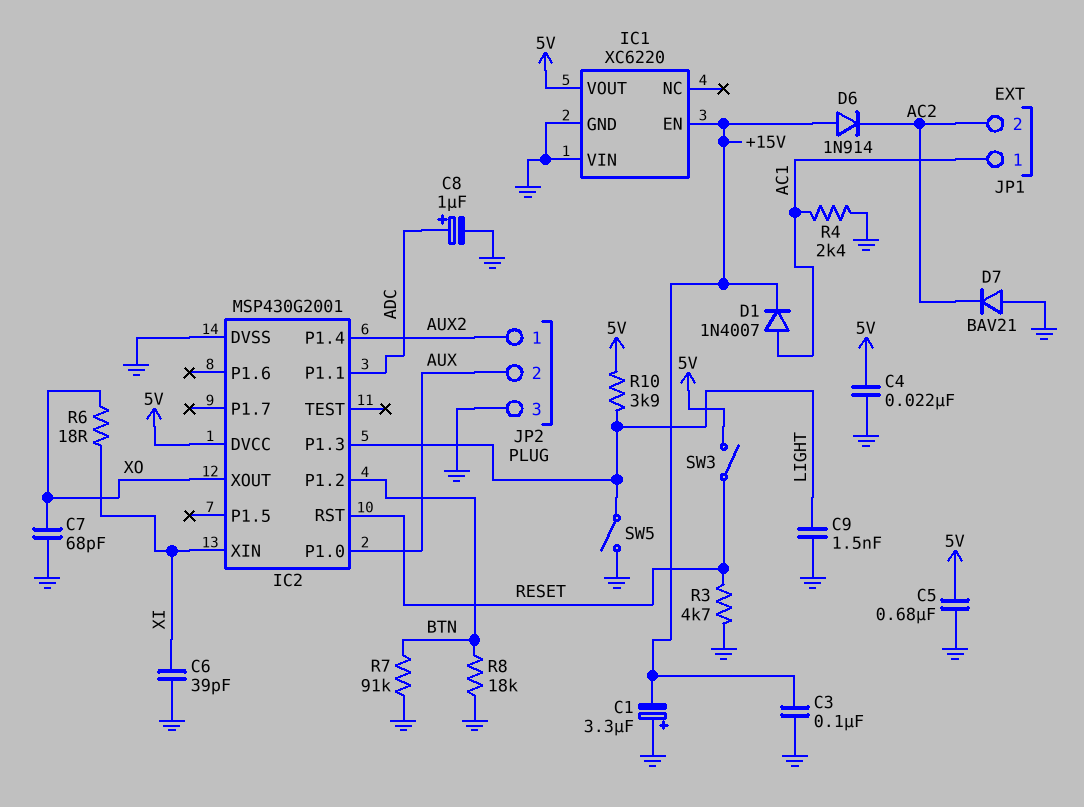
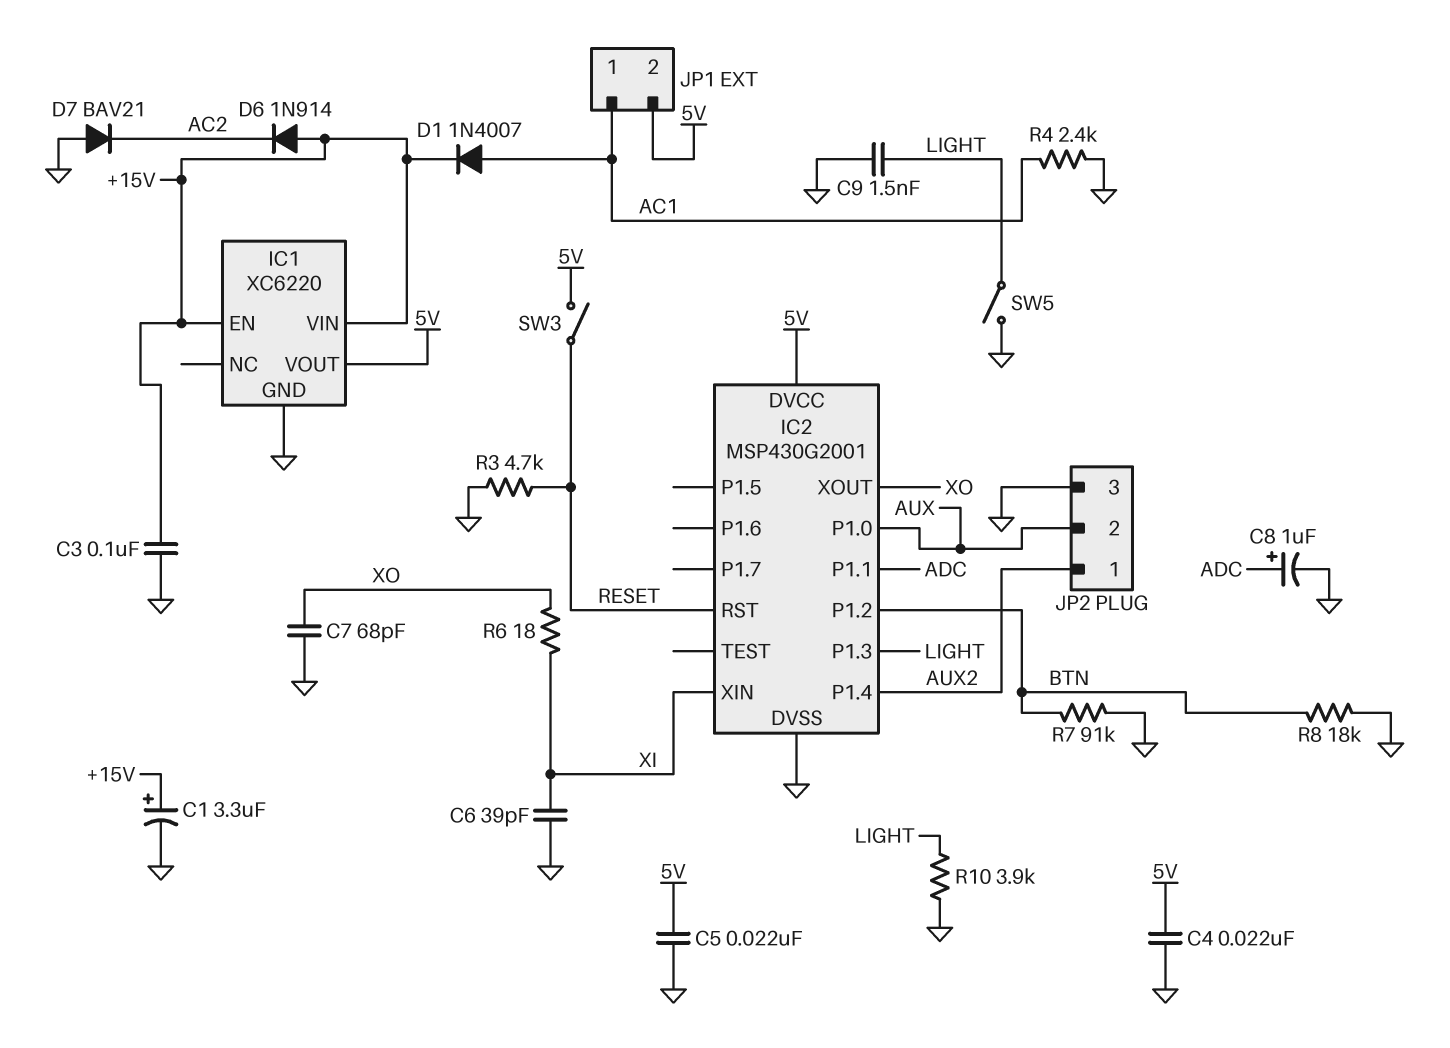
C1: 3.3uF (plus GND, minus +15V) -> 3.3uF (plus +15V, minus GND)
C5: 680nF (5V, GND) -> 22nF (5V, GND)
IC1 pin VIN: GND -> +15V
JP1 pin 2: AC2 -> 5V
R10: 3.9k (5V, LIGHT) -> 3.9k (GND, LIGHT)

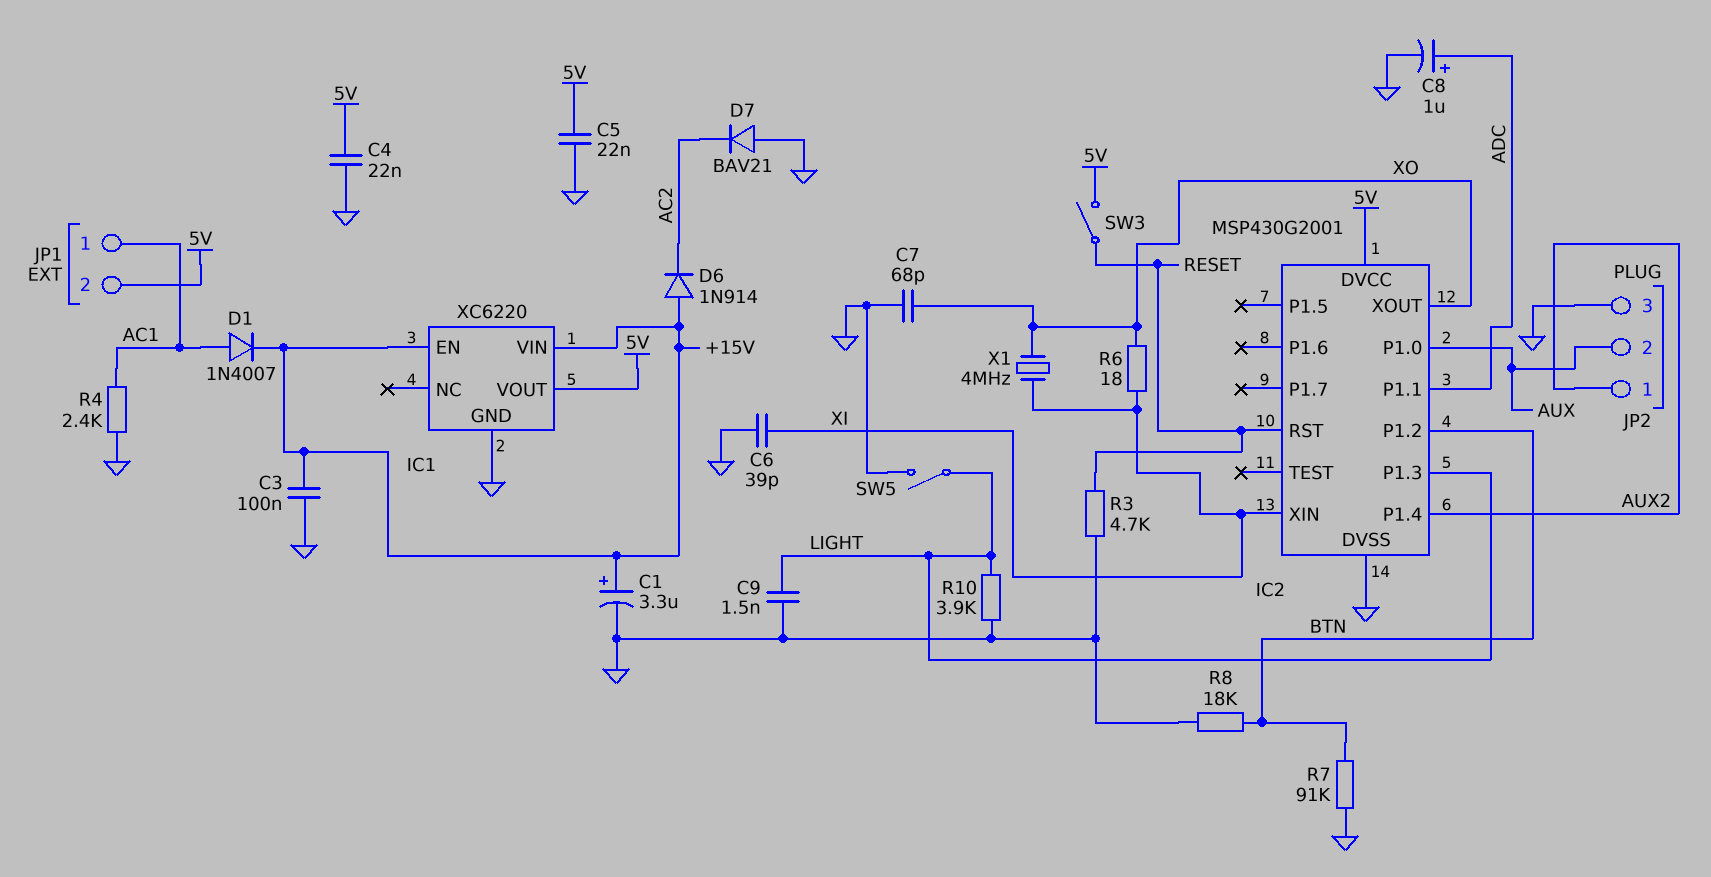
X1: none -> 4MHz (XI, XO)

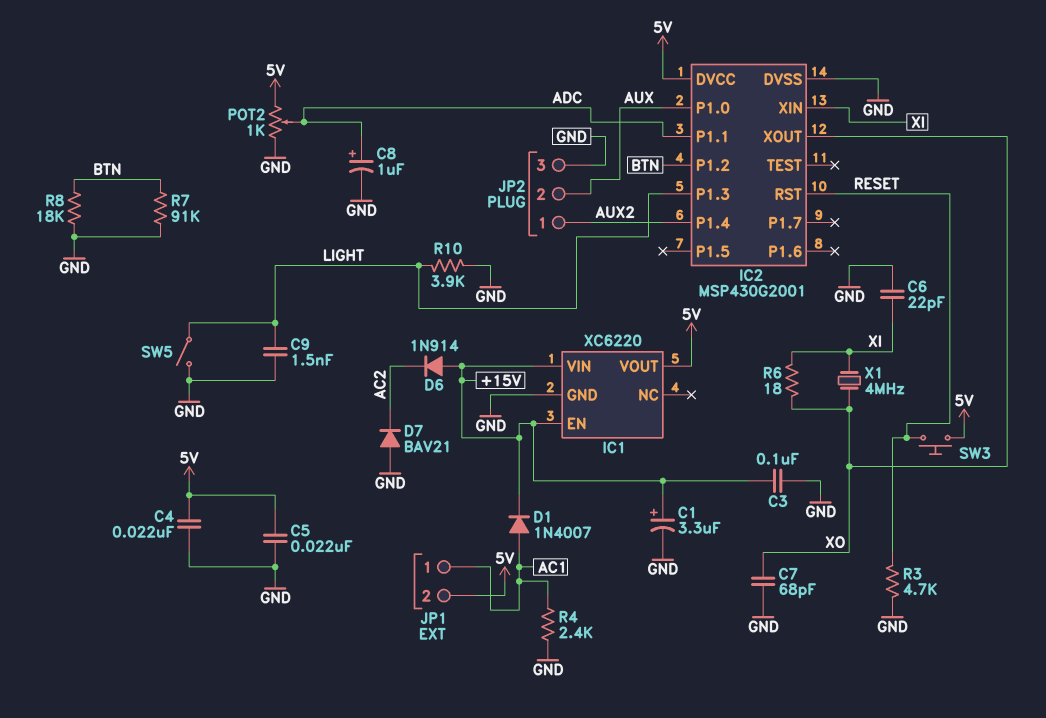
C6: 39pF (GND, XI) -> 22pF (GND, XI)
POT2: none -> 1k (5V, GND, wiper ADC)
SW3: switch (5V, RESET) -> button (5V, RESET)

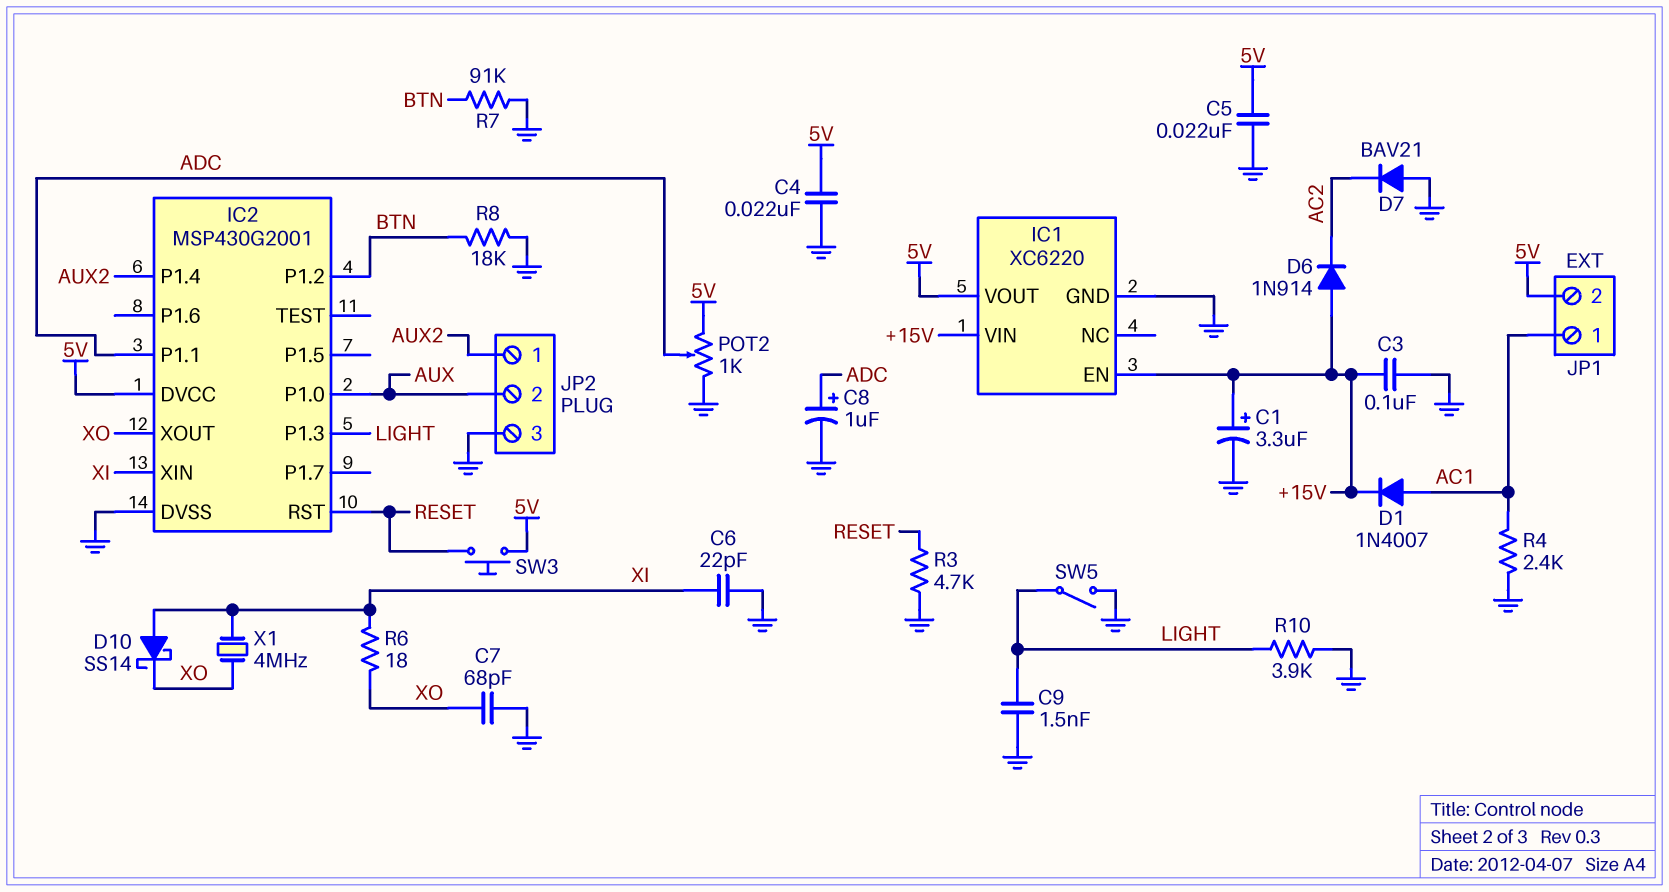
D10: none -> schottky SS14 (A XI, K XO)

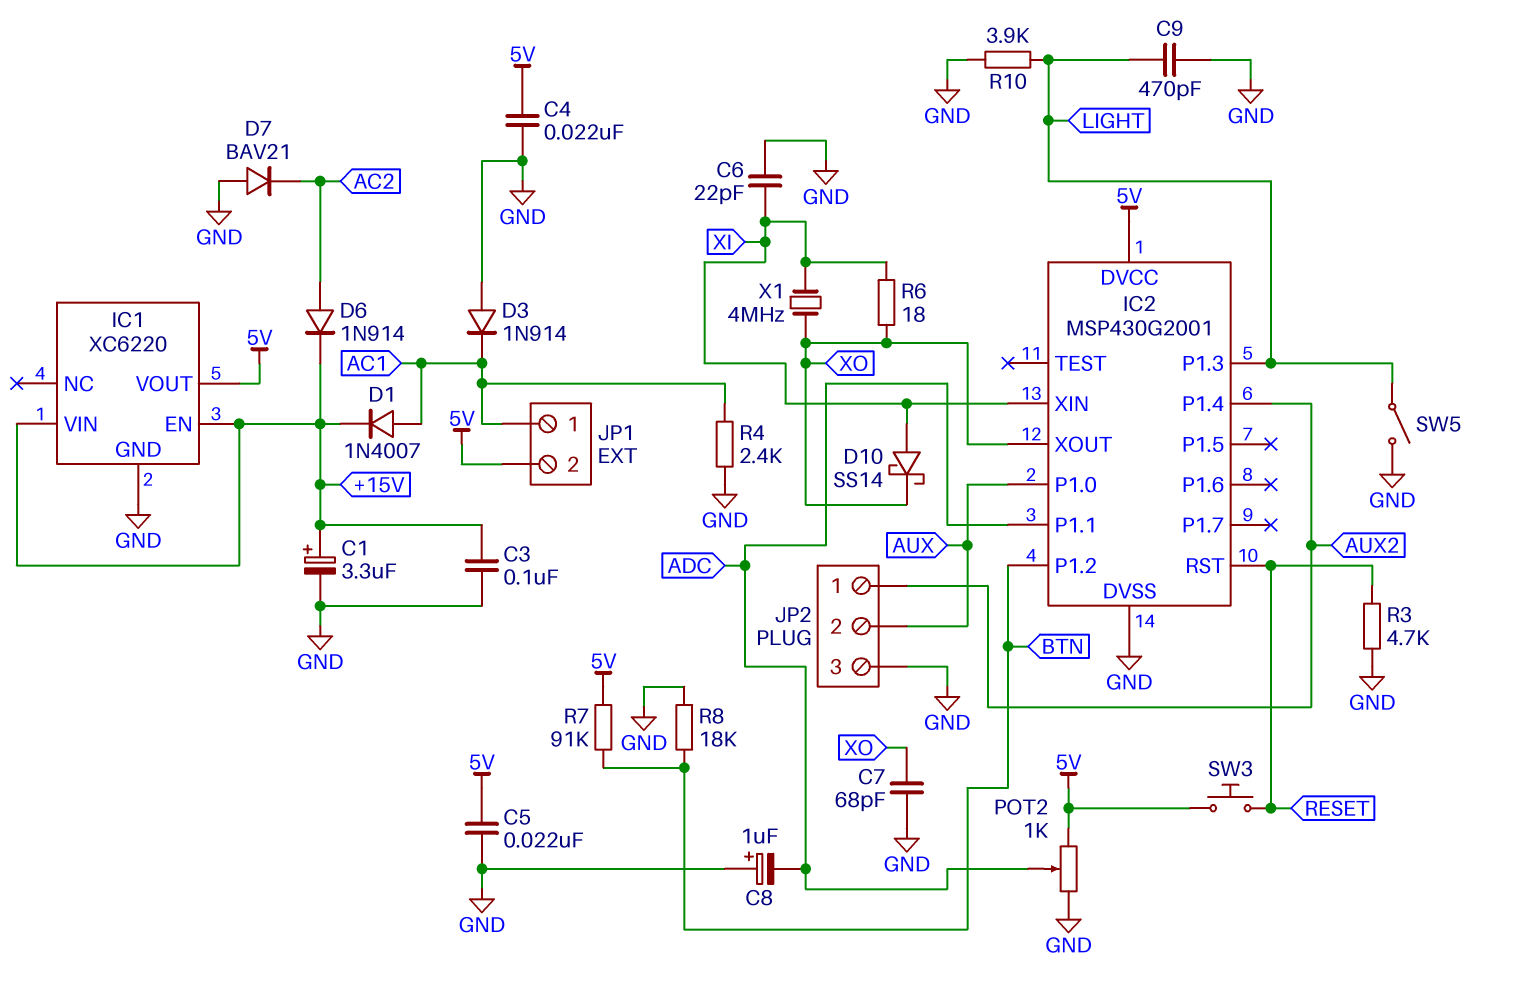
C8: 1uF (plus ADC, minus GND) -> 1uF (plus GND, minus ADC)
C9: 1.5nF (GND, LIGHT) -> 470pF (GND, LIGHT)
D3: none -> diode 1N914 (A GND, K AC1)
D6: diode 1N914 (A +15V, K AC2) -> diode 1N914 (A AC2, K +15V)
R7: 91k (BTN, GND) -> 91k (5V, BTN)

